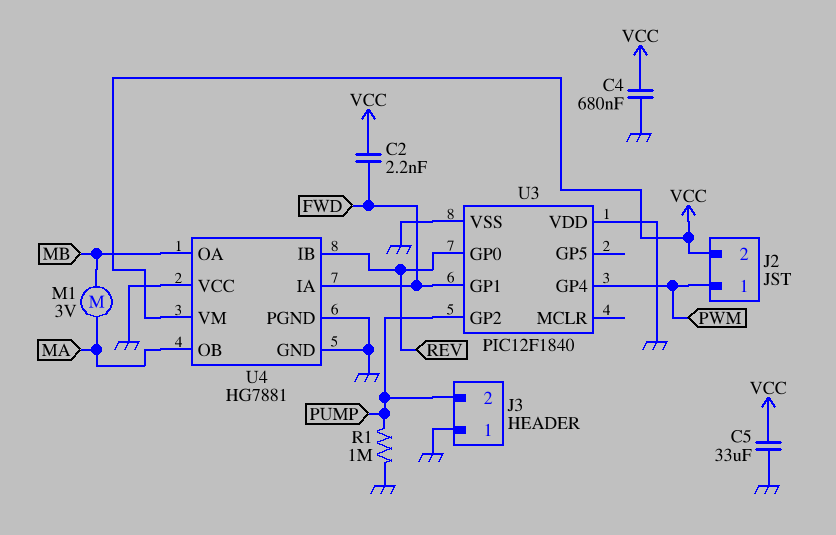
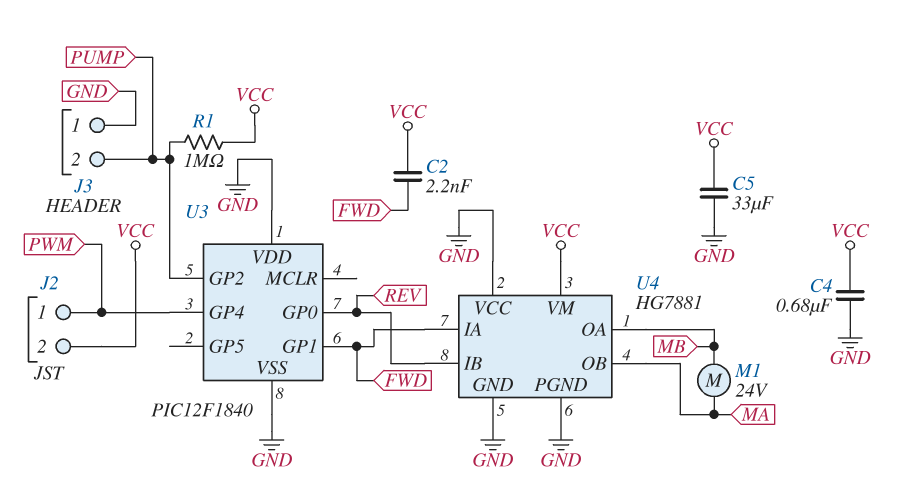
M1: motor 3V (MA, MB) -> motor 24V (MA, MB)
R1: 1M (GND, PUMP) -> 1M (PUMP, VCC)

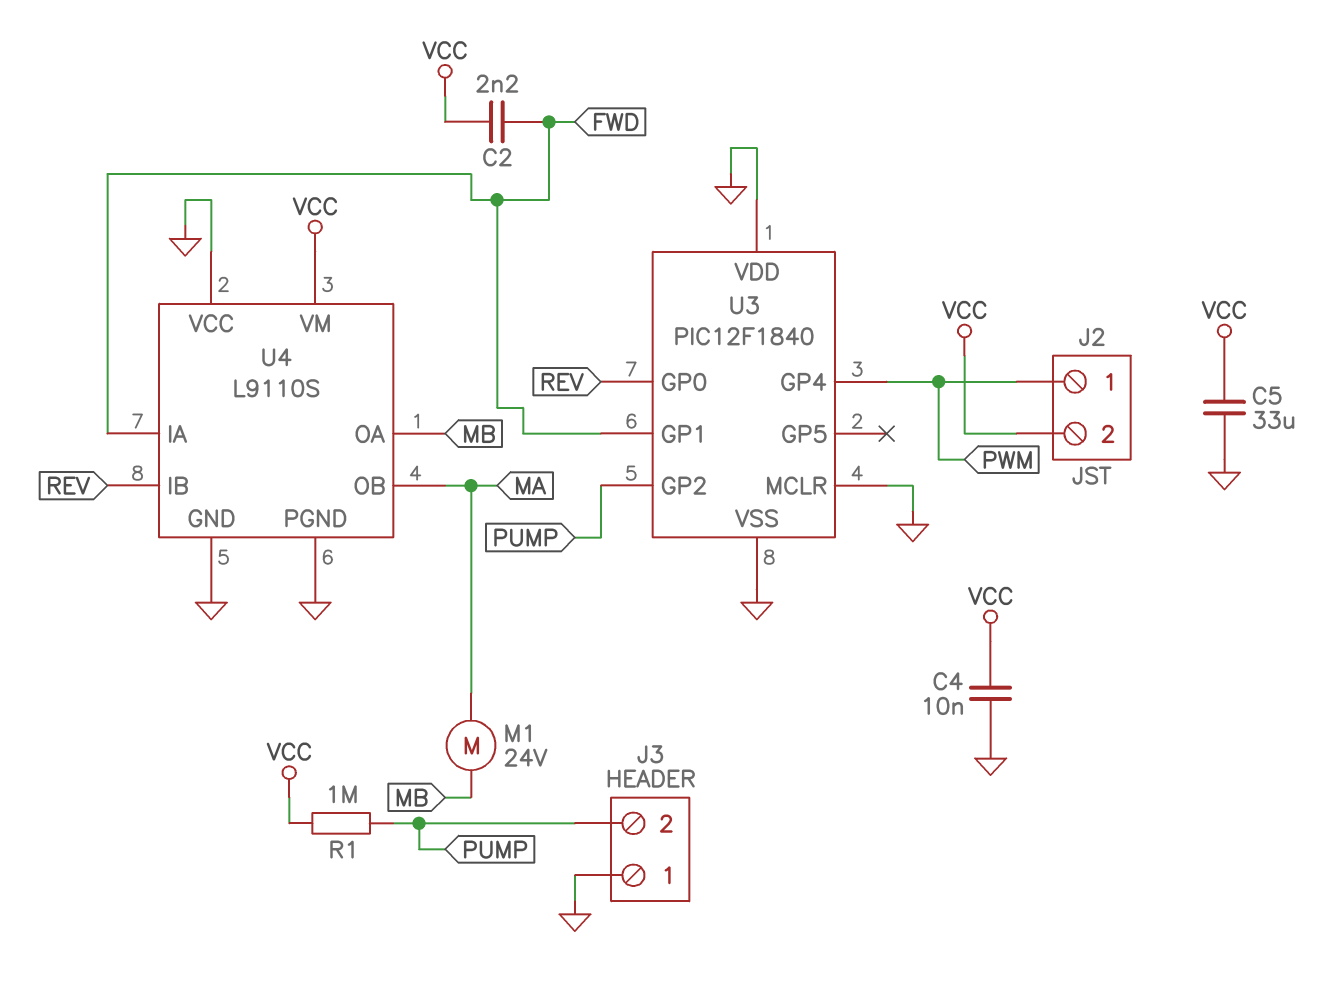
C4: 680nF (GND, VCC) -> 10nF (GND, VCC)
U3 pin MCLR: none -> GND
U4: HG7881 -> L9110S

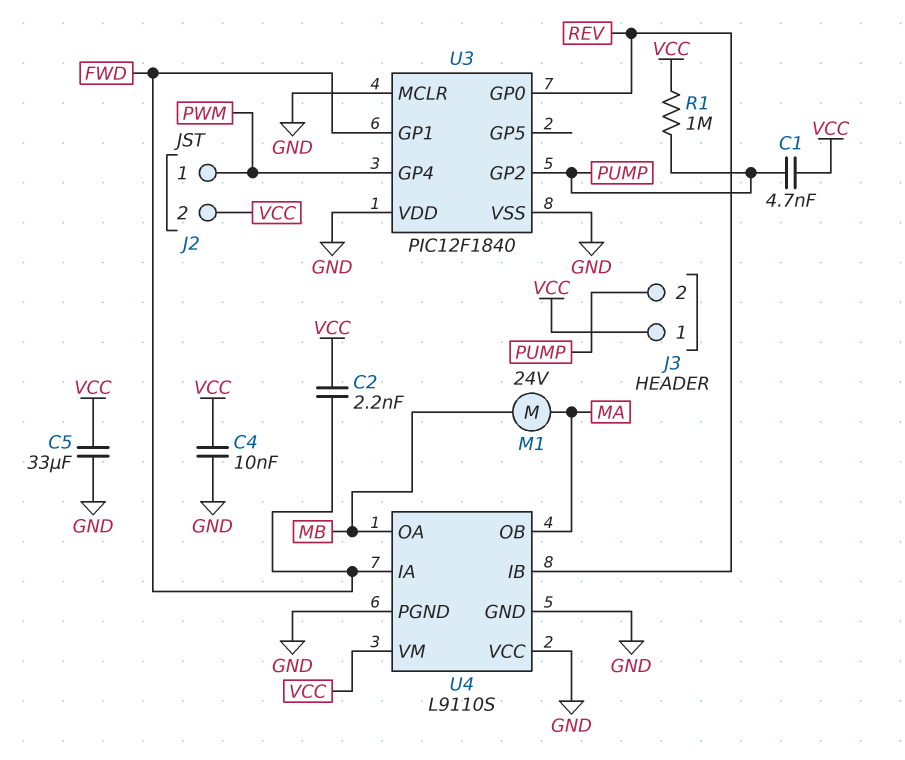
C1: none -> 4.7nF (PUMP, VCC)
J3 pin 1: GND -> VCC

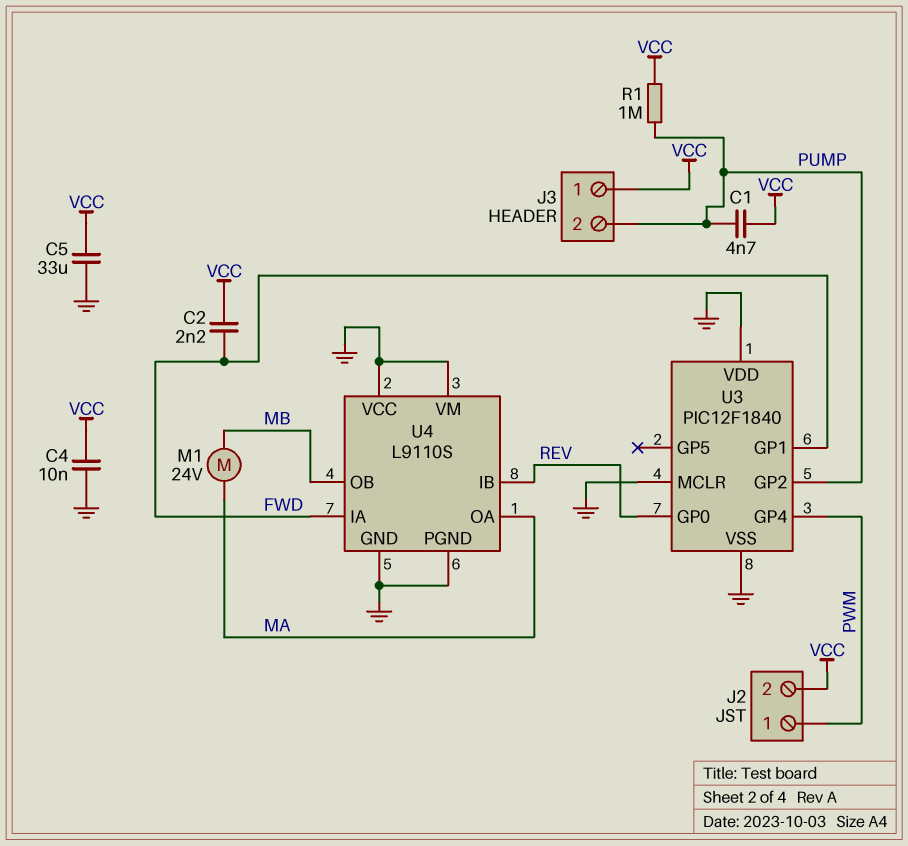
U4 pin OA: MB -> MA
U4 pin OB: MA -> MB
U4 pin VM: VCC -> GND

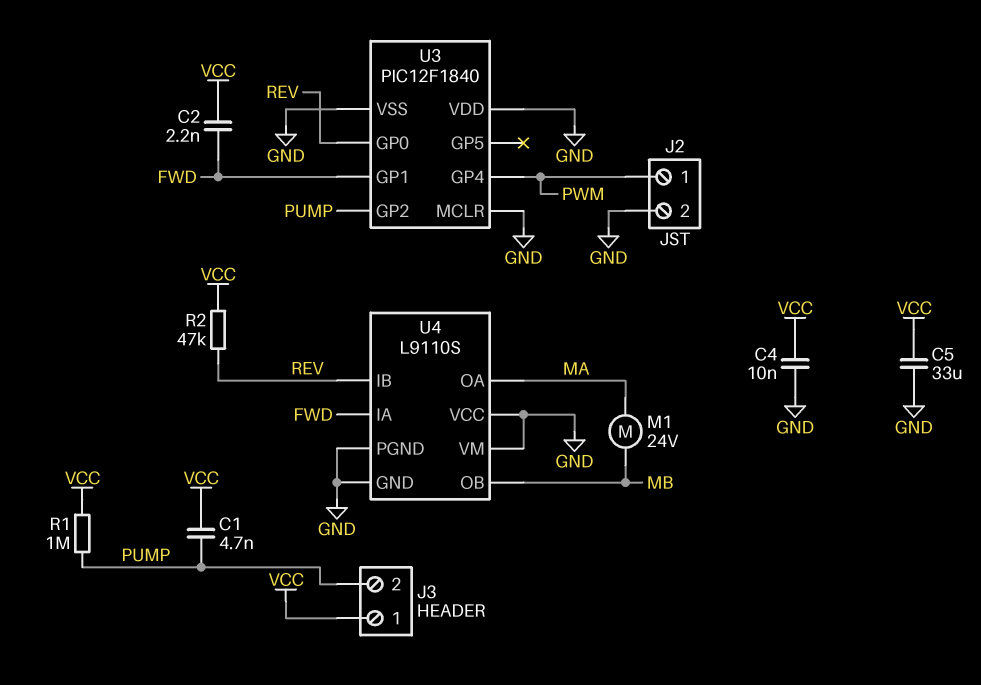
J2 pin 2: VCC -> GND
R2: none -> 47k (REV, VCC)

